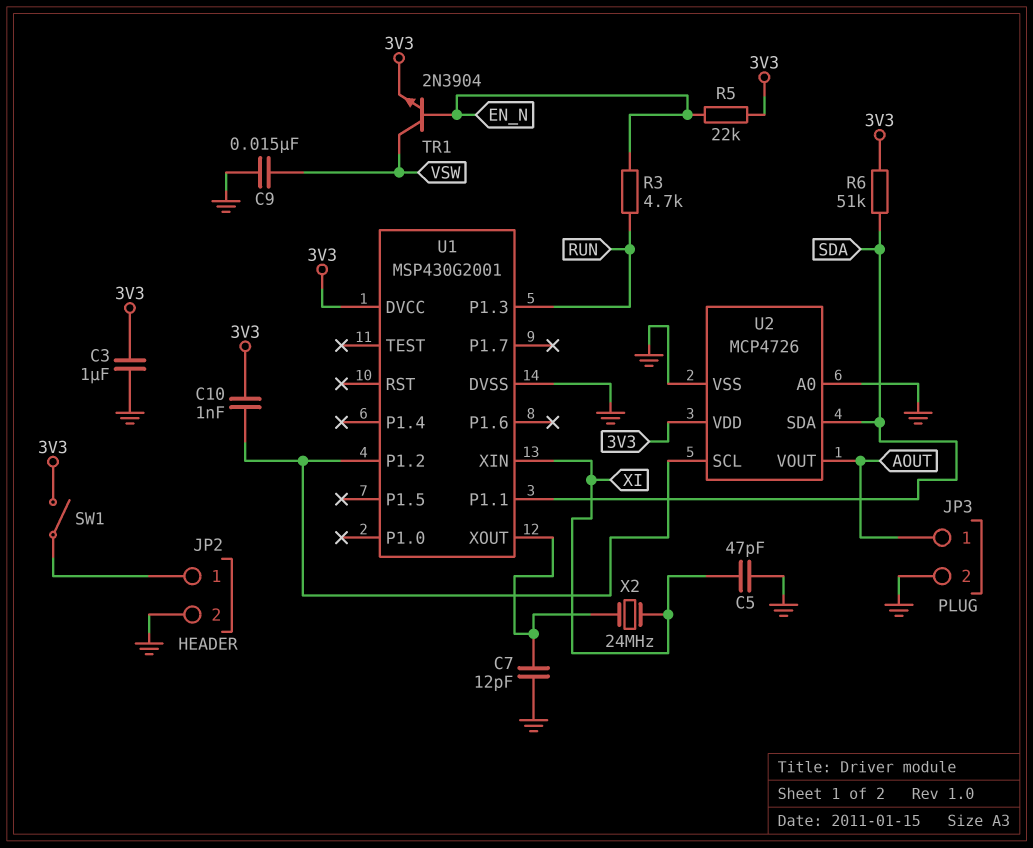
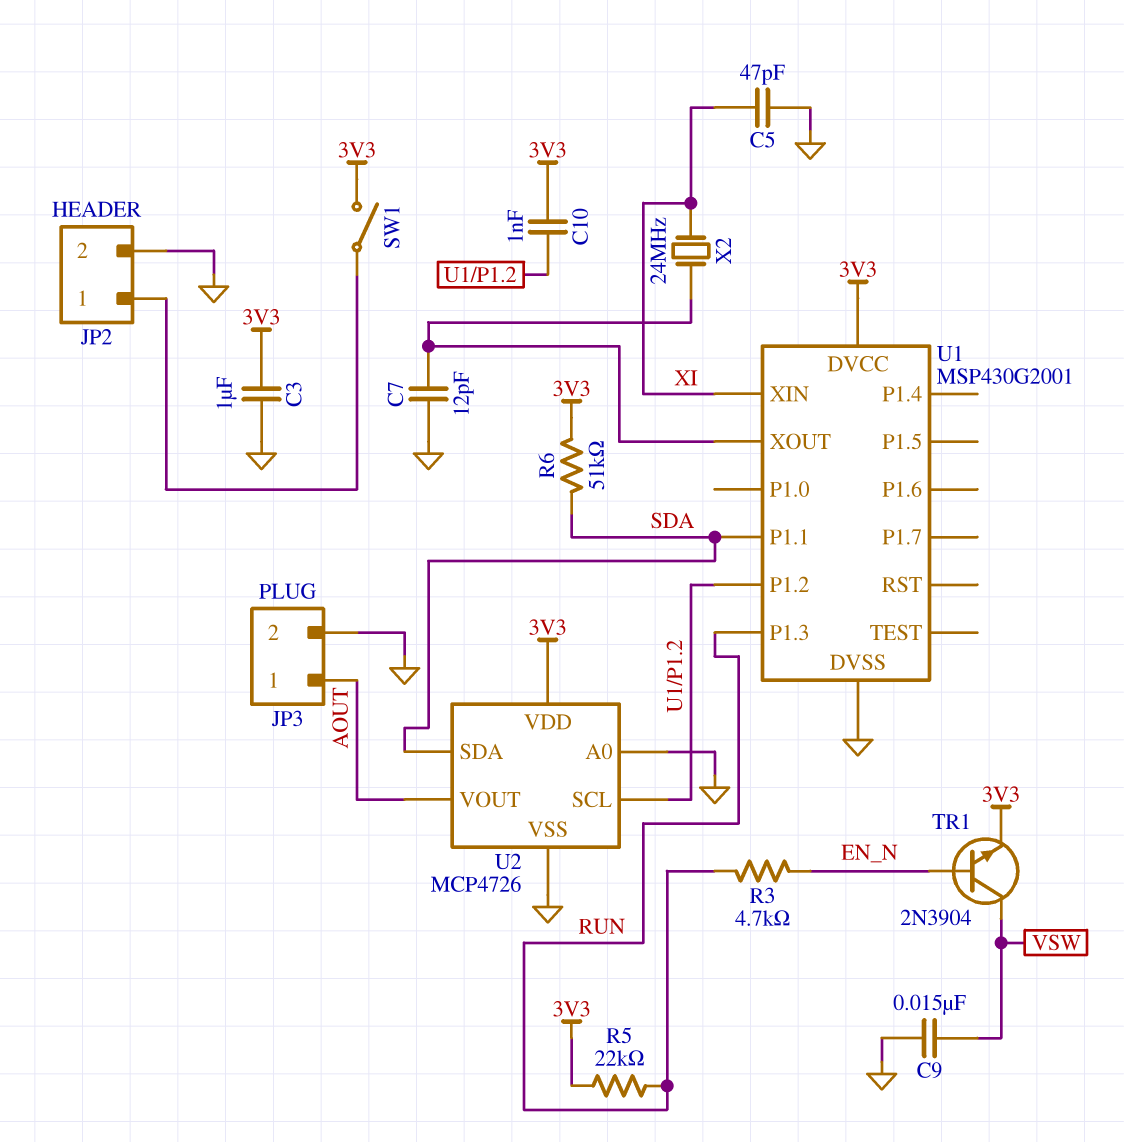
R5: 22k (3V3, EN_N) -> 22k (3V3, RUN)

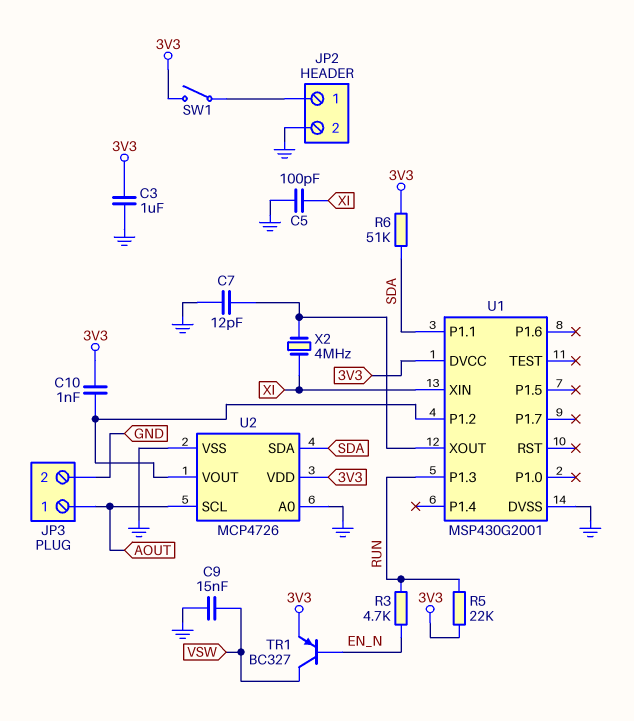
C5: 47pF (GND, XI) -> 100pF (GND, XI)
TR1: NPN 2N3904 (B EN_N, C VSW, E 3V3) -> PNP BC327 (B EN_N, C VSW, E 3V3)
U2 pin SCL: U1/P1.2 -> AOUT
U2 pin VOUT: AOUT -> U1/P1.2
X2: 24MHz (U1/XOUT, XI) -> 4MHz (U1/XOUT, XI)

